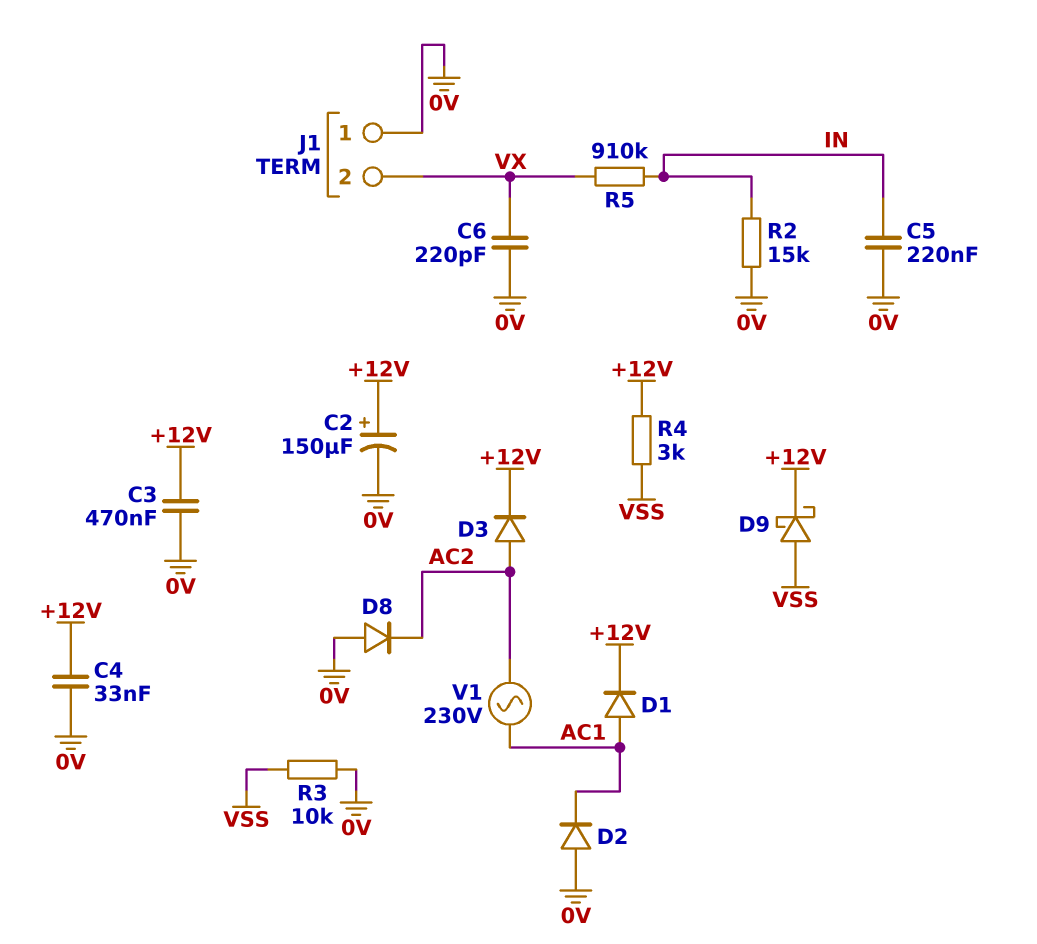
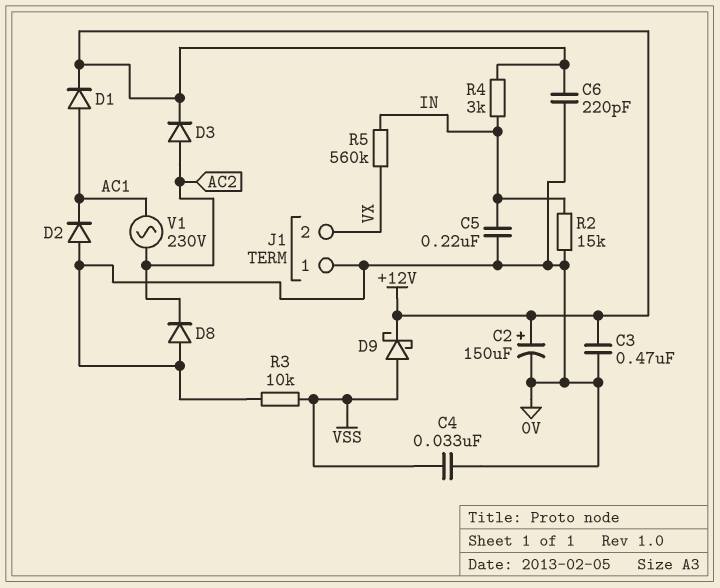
C4: 33nF (+12V, 0V) -> 33nF (0V, VSS)
C6: 220pF (0V, VX) -> 220pF (+12V, 0V)
R4: 3k (+12V, VSS) -> 3k (+12V, IN)
R5: 910k (IN, VX) -> 560k (IN, VX)

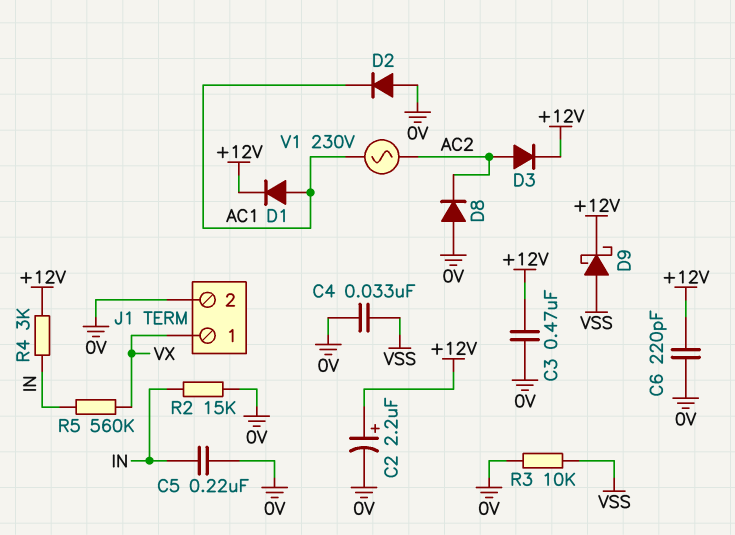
C2: 150uF (plus +12V, minus 0V) -> 2.2uF (plus +12V, minus 0V)
J1 pin 1: 0V -> VX
J1 pin 2: VX -> 0V

